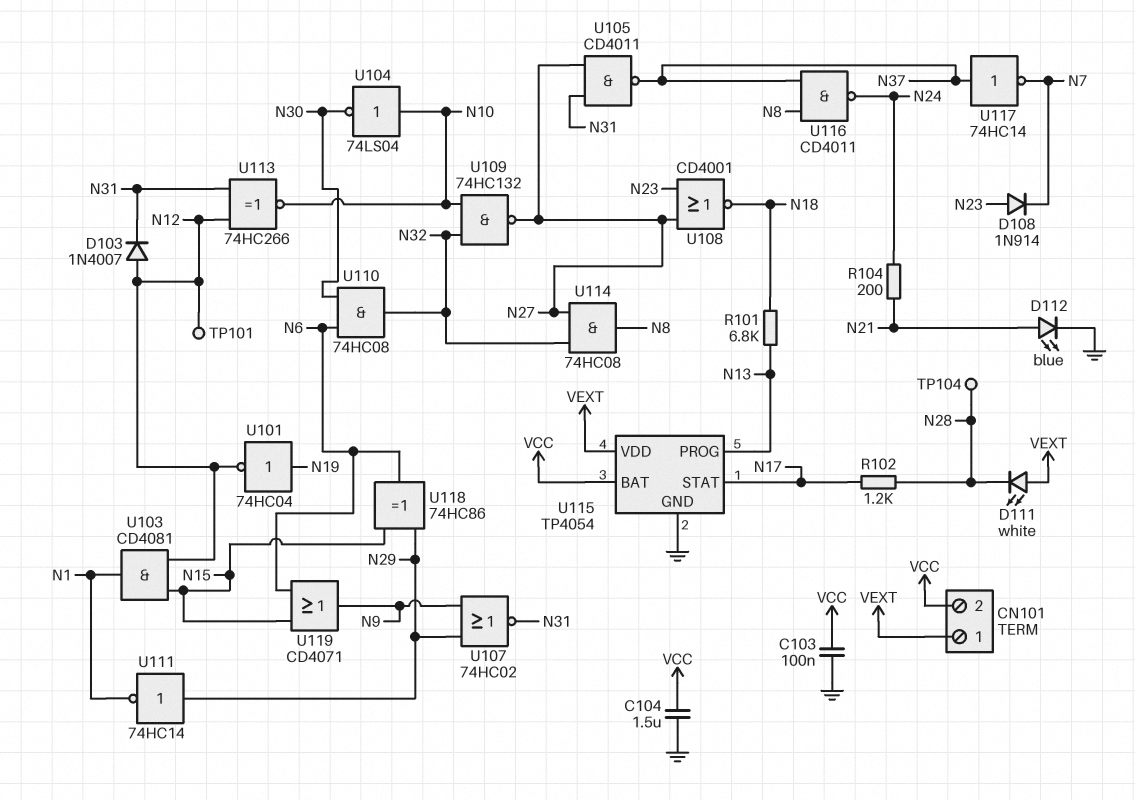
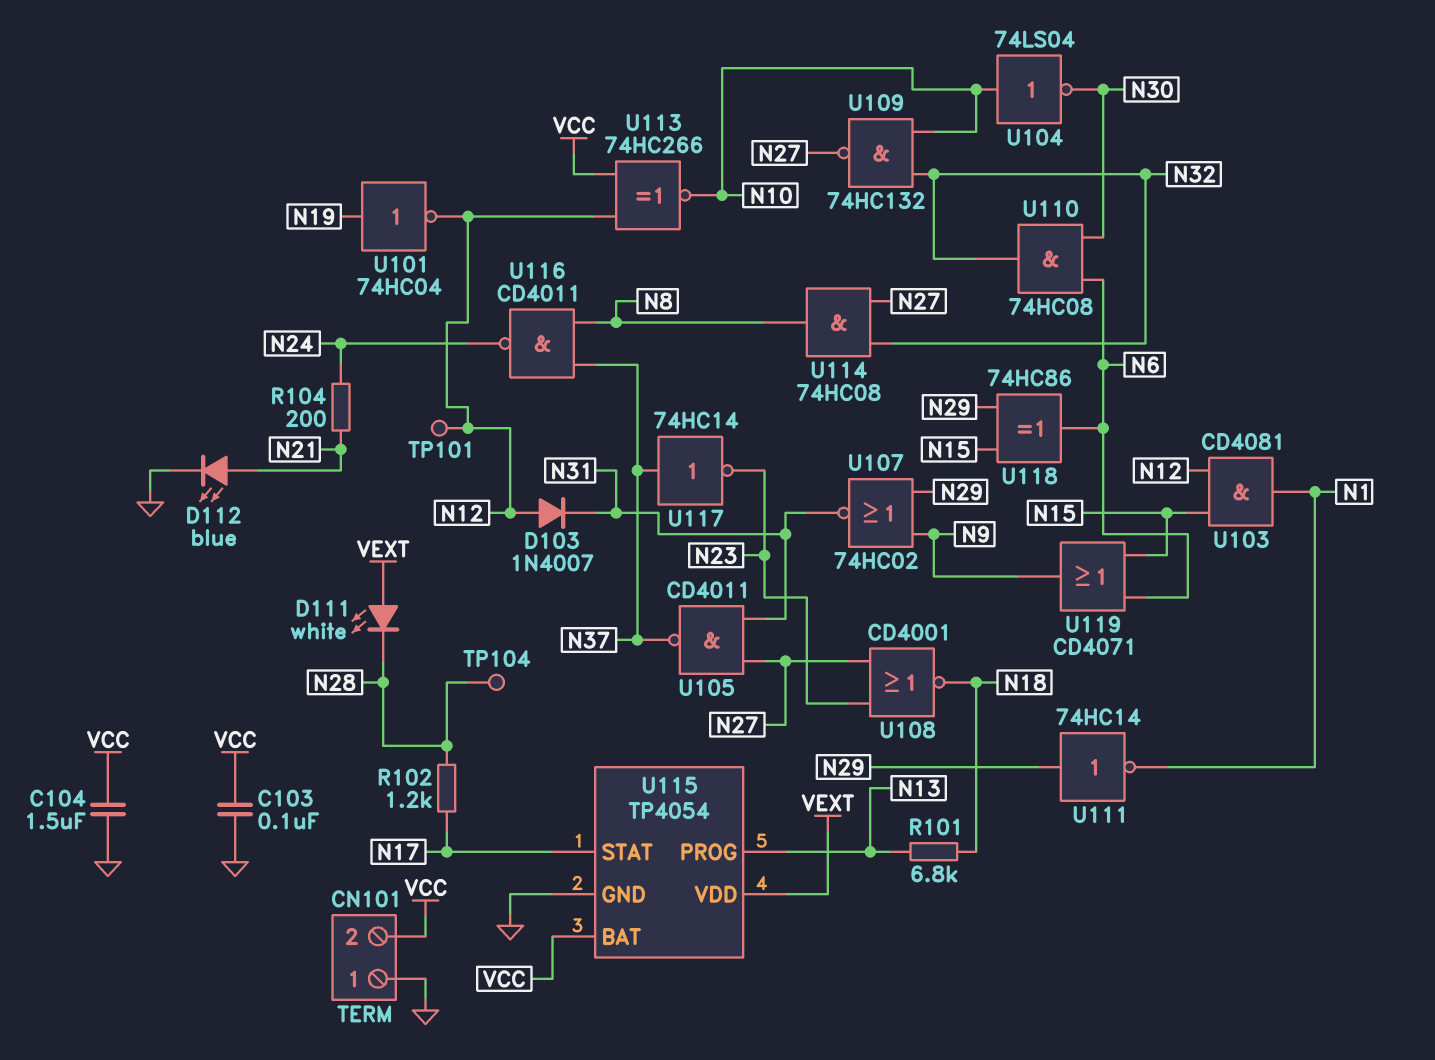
CN101 pin 1: VEXT -> GND
D108: diode 1N914 (A N23, K N7) -> none
U113: XNOR 74HC266 (in N12, in N31, out N10) -> XNOR 74HC266 (in N12, in VCC, out N10)
U117: NOT 74HC14 (in N37, out N7) -> NOT 74HC14 (in N37, out N23)

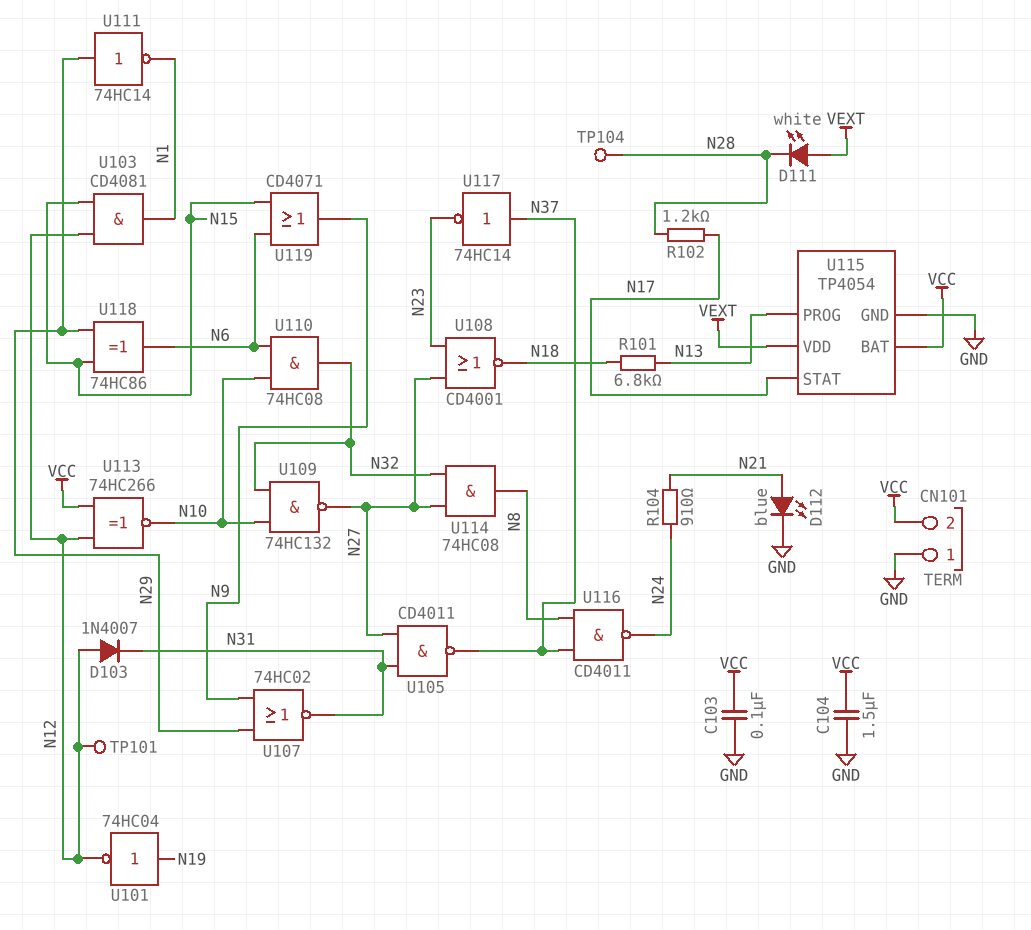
R104: 200 (N21, N24) -> 910 (N21, N24)
U104: NOT 74LS04 (in N10, out N30) -> none
U110: AND 74HC08 (in N6, in N30, out N32) -> AND 74HC08 (in N6, in N10, out N32)

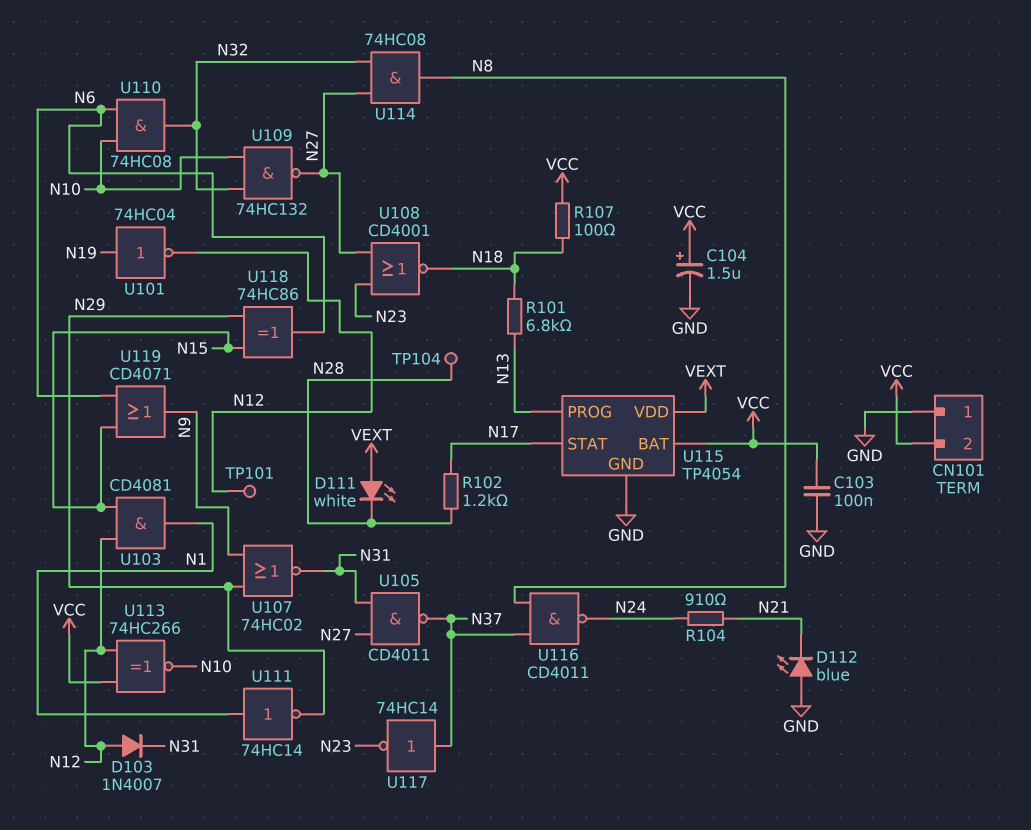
C104: 1.5uF (GND, VCC) -> 1.5uF (plus VCC, minus GND)
D112: LED blue (A N21, K GND) -> LED blue (A GND, K N21)
R107: none -> 100 (N18, VCC)
U111: NOT 74HC14 (in N29, out N1) -> NOT 74HC14 (in N1, out N29)

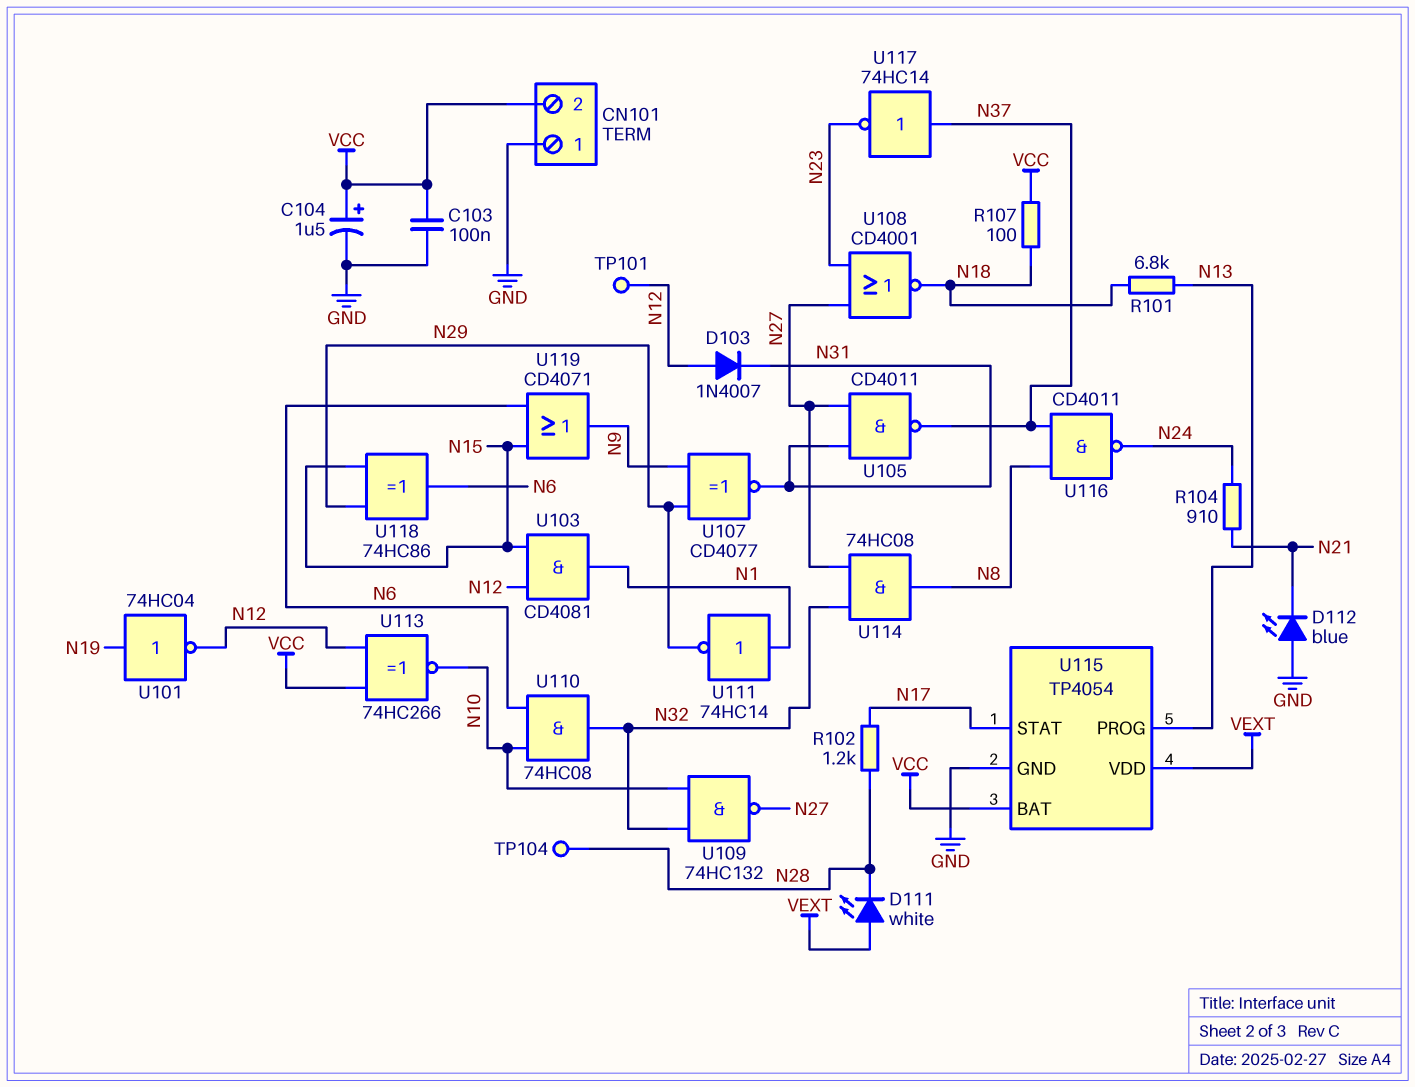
U107: NOR 74HC02 (in N9, in N29, out N31) -> XNOR CD4077 (in N9, in N29, out N31)

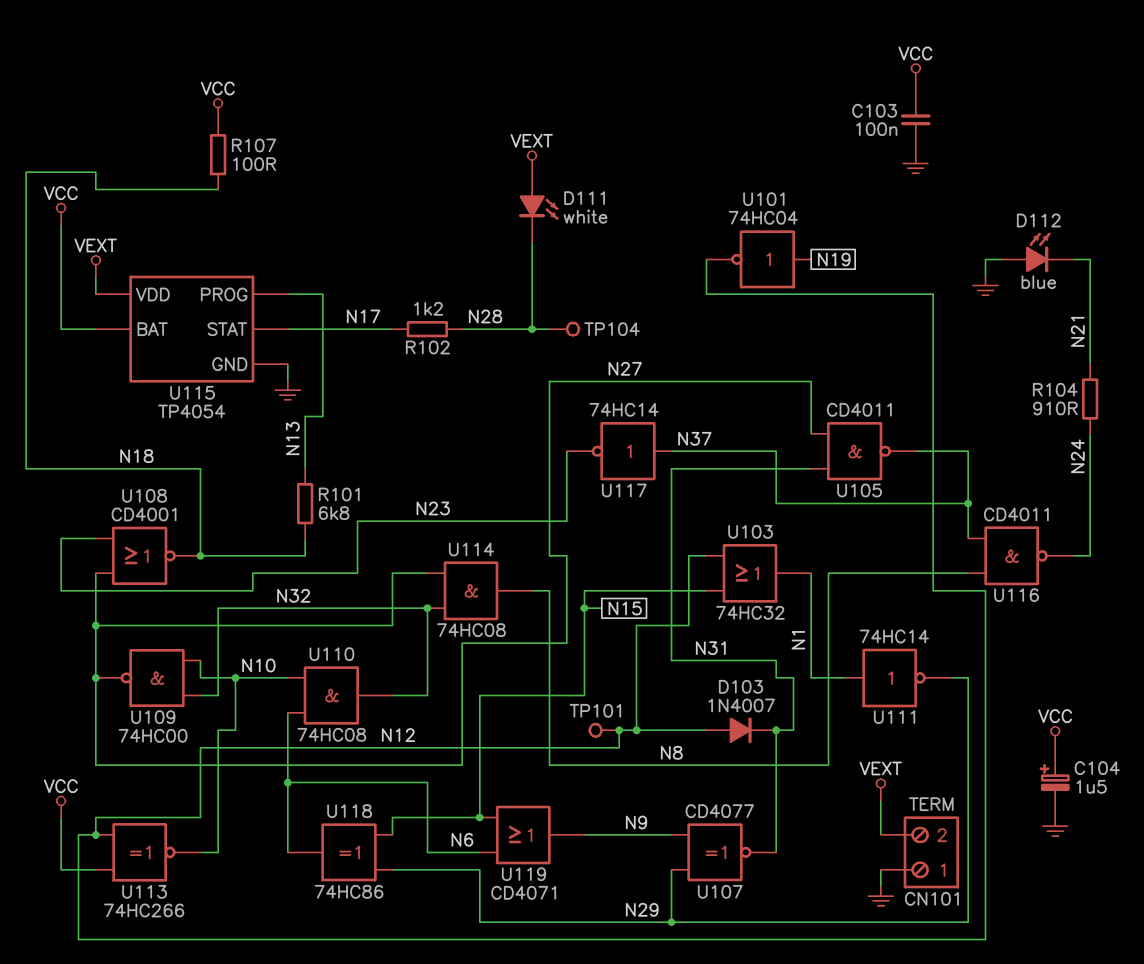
CN101 pin 2: VCC -> VEXT
U103: AND CD4081 (in N12, in N15, out N1) -> OR 74HC32 (in N12, in N15, out N1)
U109: NAND 74HC132 (in N10, in N32, out N27) -> NAND 74HC00 (in N10, in N32, out N27)

